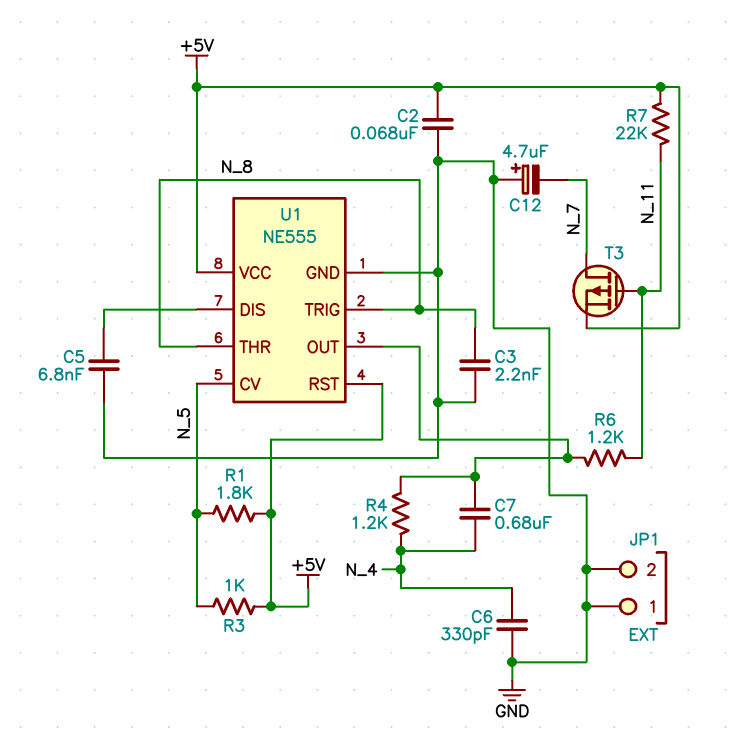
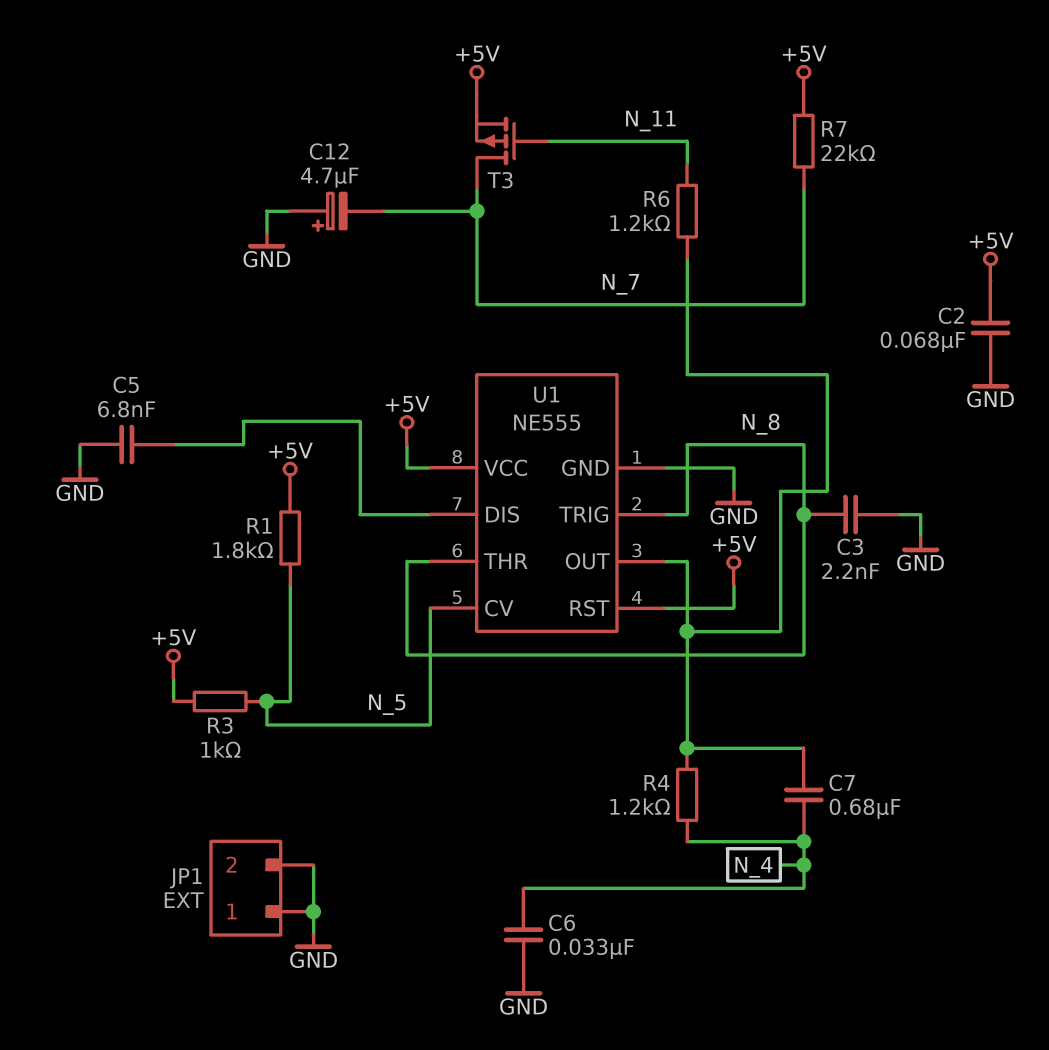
C6: 330pF (GND, N_4) -> 33nF (GND, N_4)
R7: 22k (+5V, N_11) -> 22k (+5V, N_7)

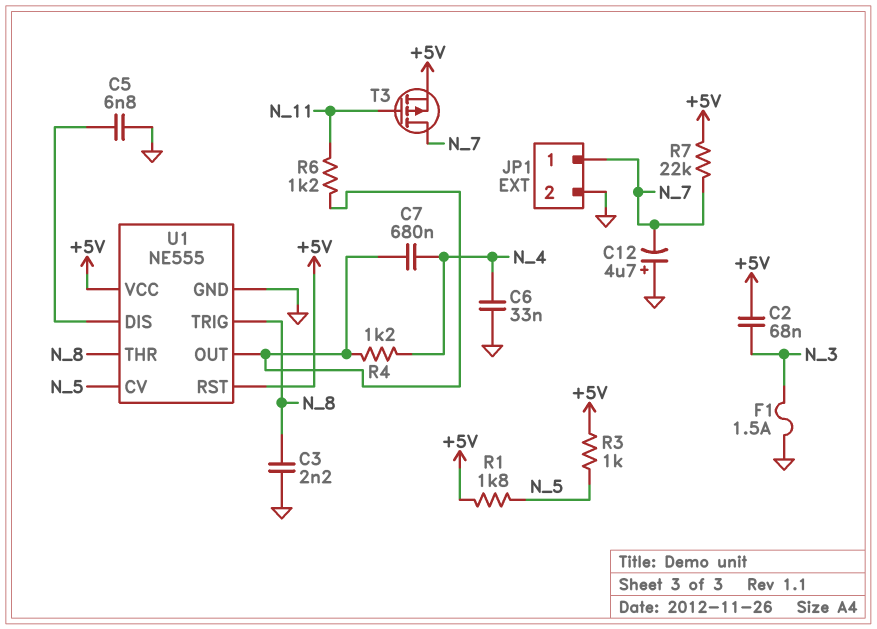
C2: 68nF (+5V, GND) -> 68nF (+5V, N_3)
F1: none -> 1.5A (GND, N_3)
JP1 pin 1: GND -> N_7

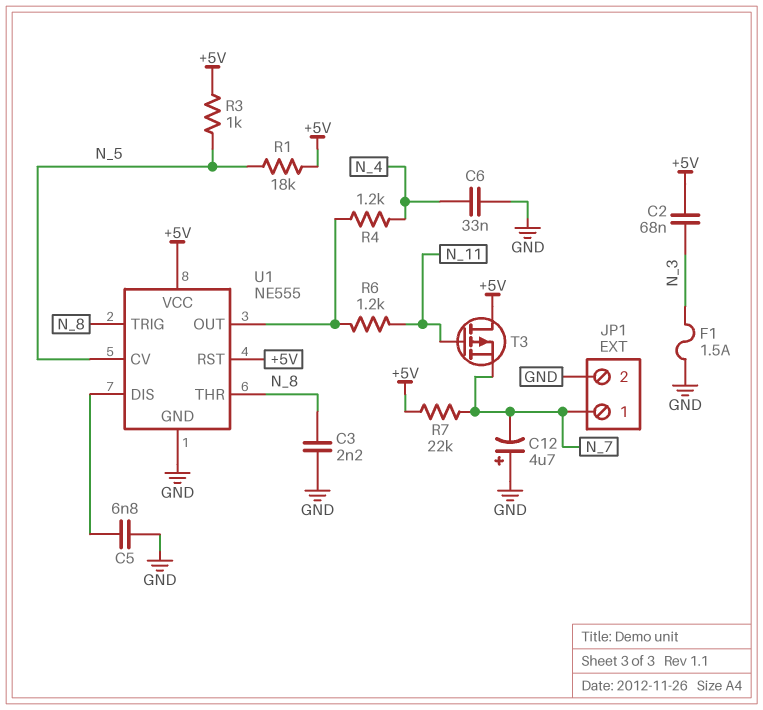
C7: 680nF (N_4, U1/OUT) -> none
R1: 1.8k (+5V, N_5) -> 18k (+5V, N_5)
T3: PMOS (G N_11, D N_7, S +5V) -> PMOS (G N_11, D +5V, S N_7)

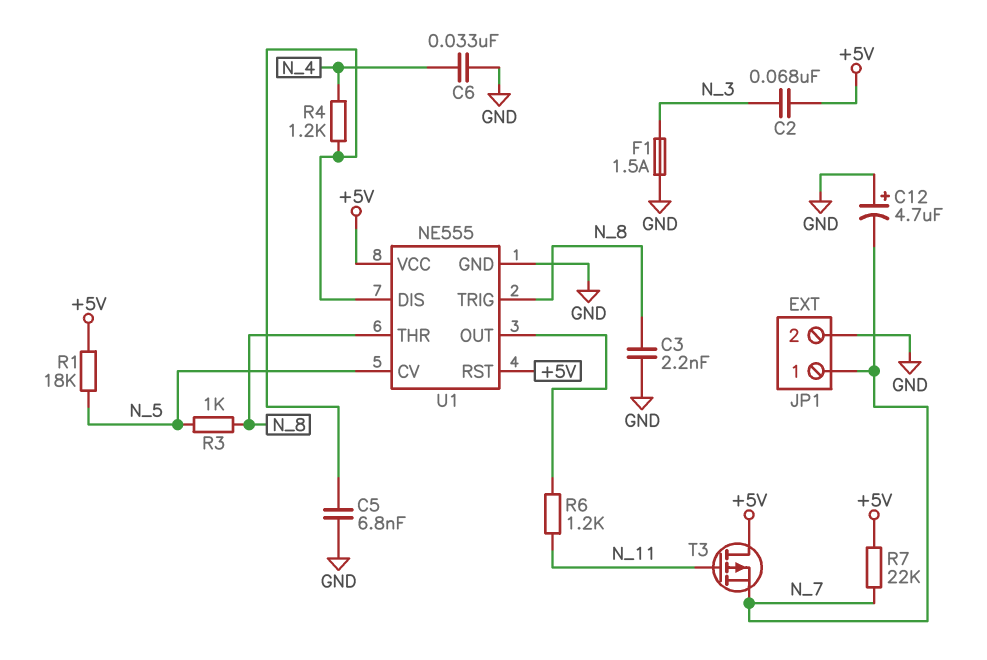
R3: 1k (+5V, N_5) -> 1k (N_5, N_8)
R4: 1.2k (N_4, U1/OUT) -> 1.2k (N_4, U1/DIS)

